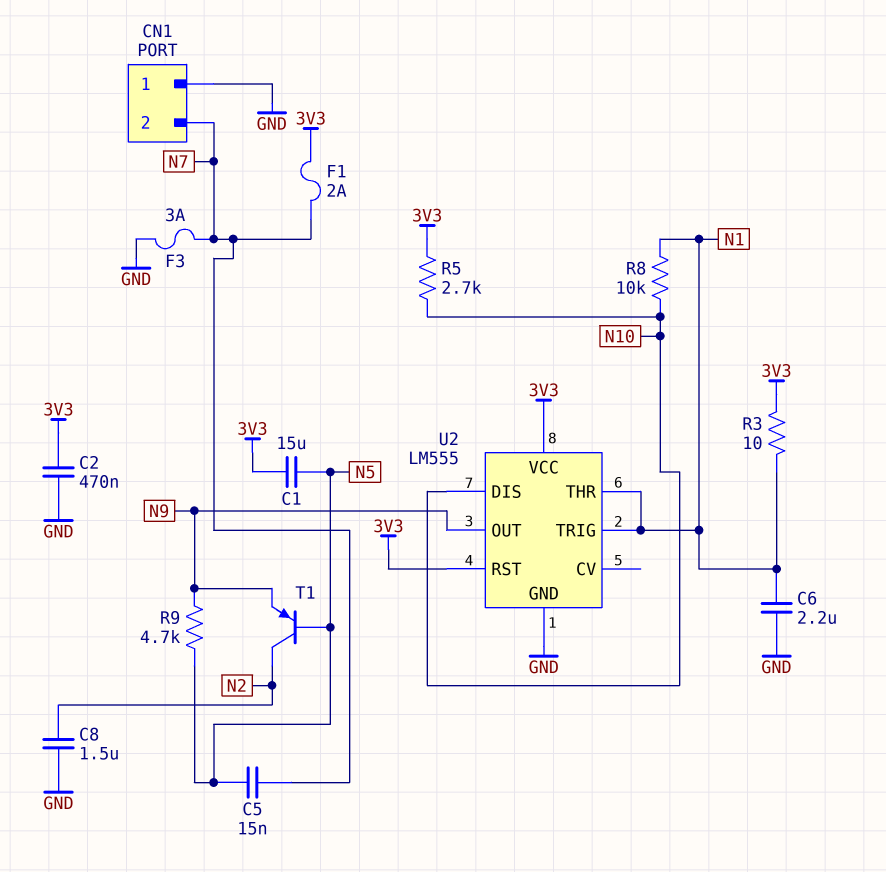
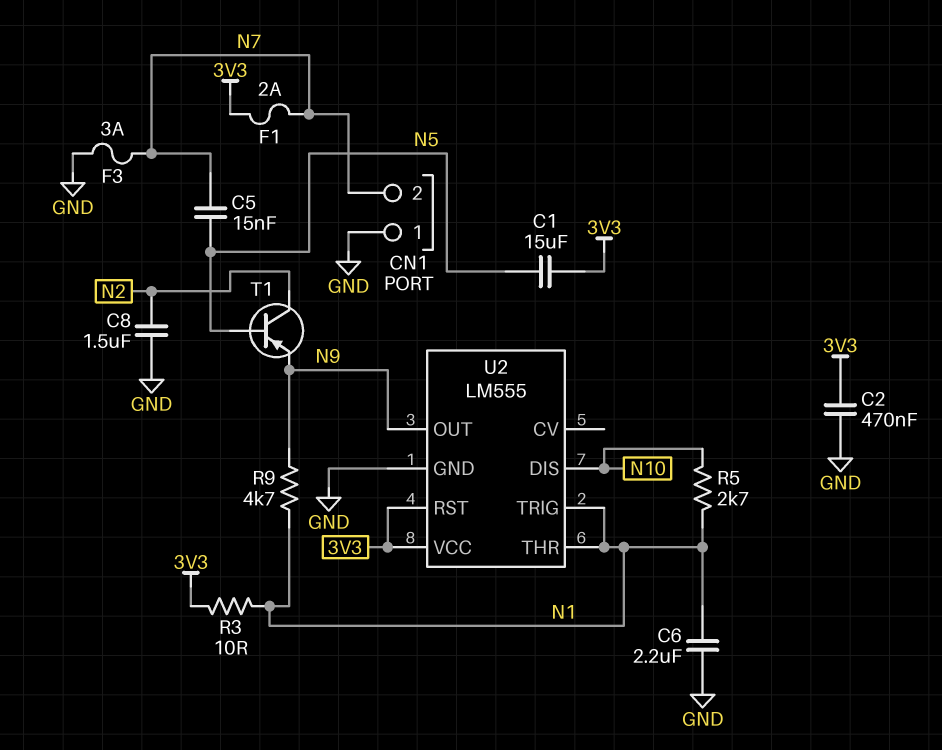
R5: 2.7k (3V3, N10) -> 2.7k (N1, N10)
R8: 10k (N1, N10) -> none
R9: 4.7k (N5, N9) -> 4.7k (N1, N9)

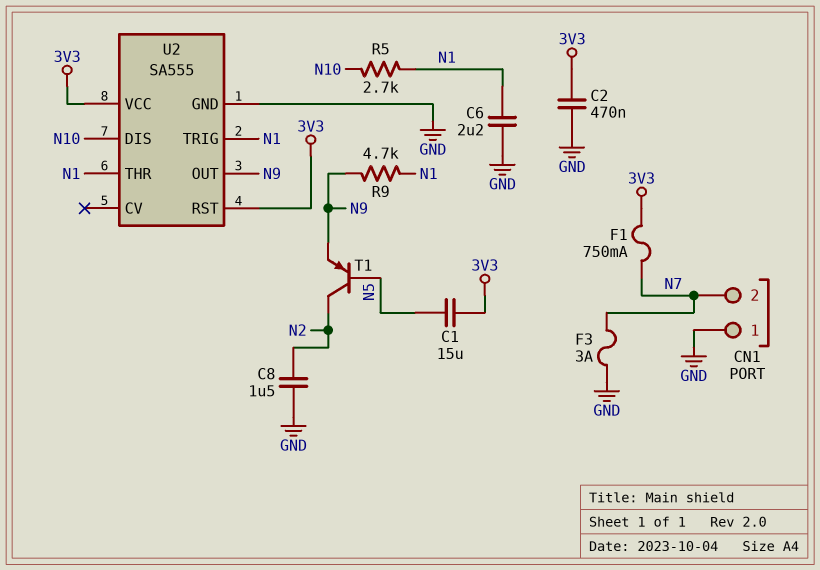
C5: 15nF (N5, N7) -> none
F1: 2A (3V3, N7) -> 750mA (3V3, N7)
R3: 10 (3V3, N1) -> none
U2: LM555 -> SA555

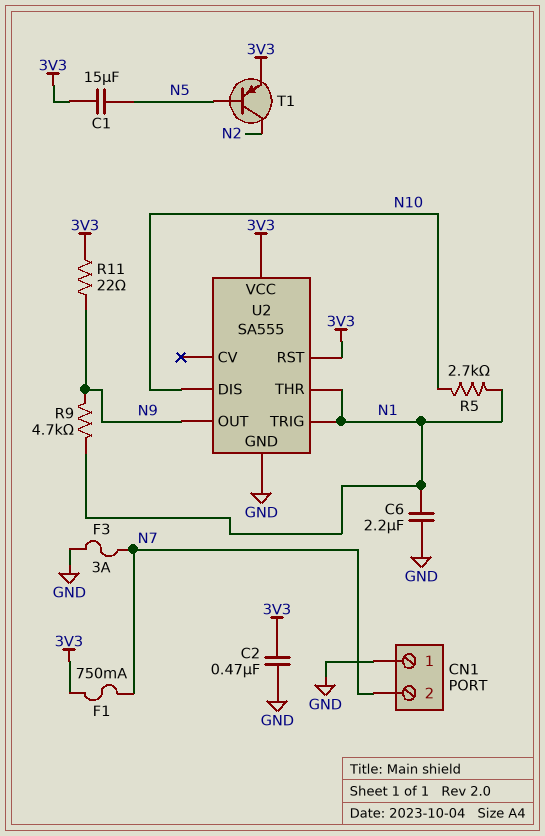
C8: 1.5uF (GND, N2) -> none
R11: none -> 22 (3V3, N9)
T1: PNP (B N5, C N2, E N9) -> PNP (B N5, C N2, E 3V3)

